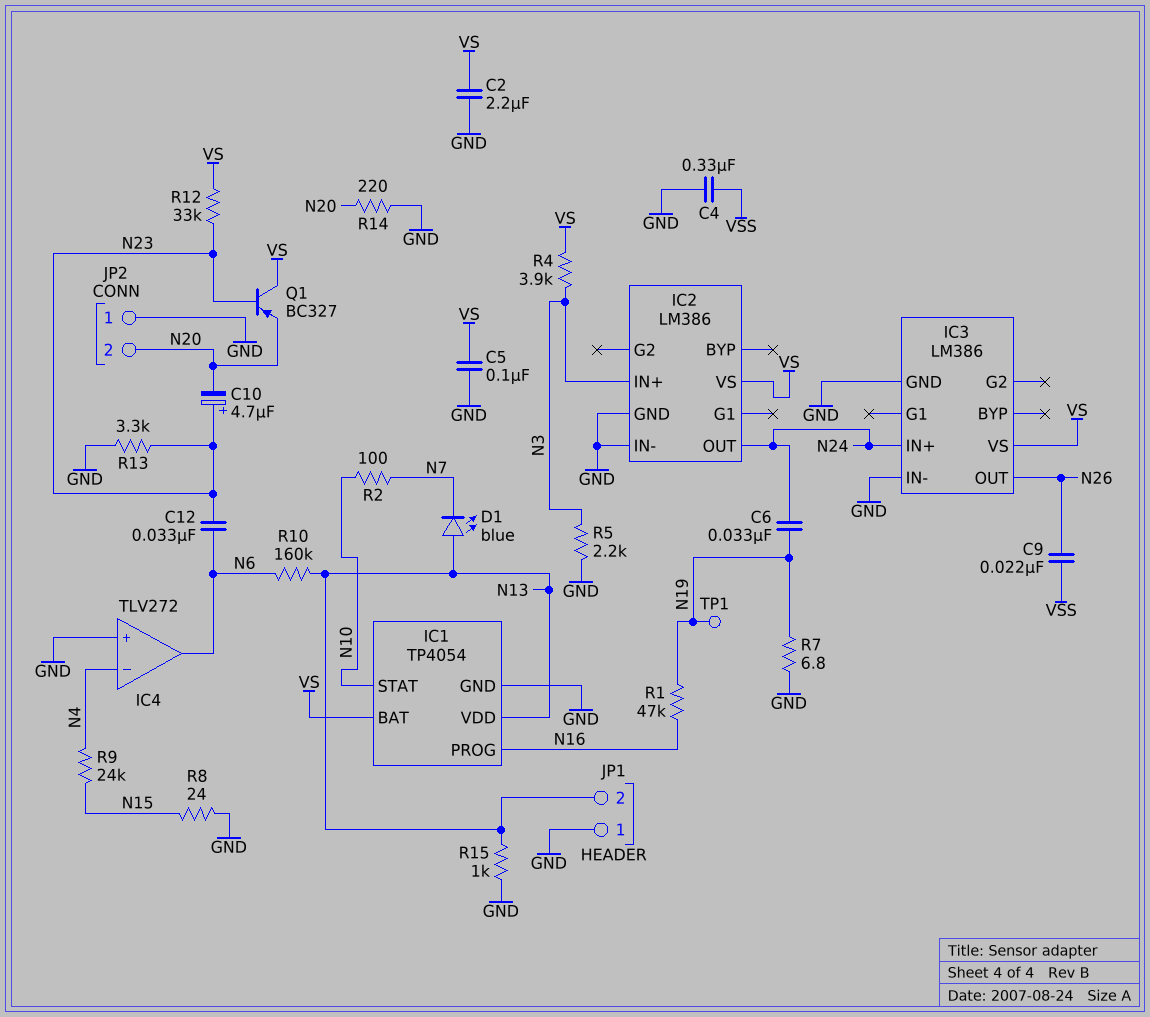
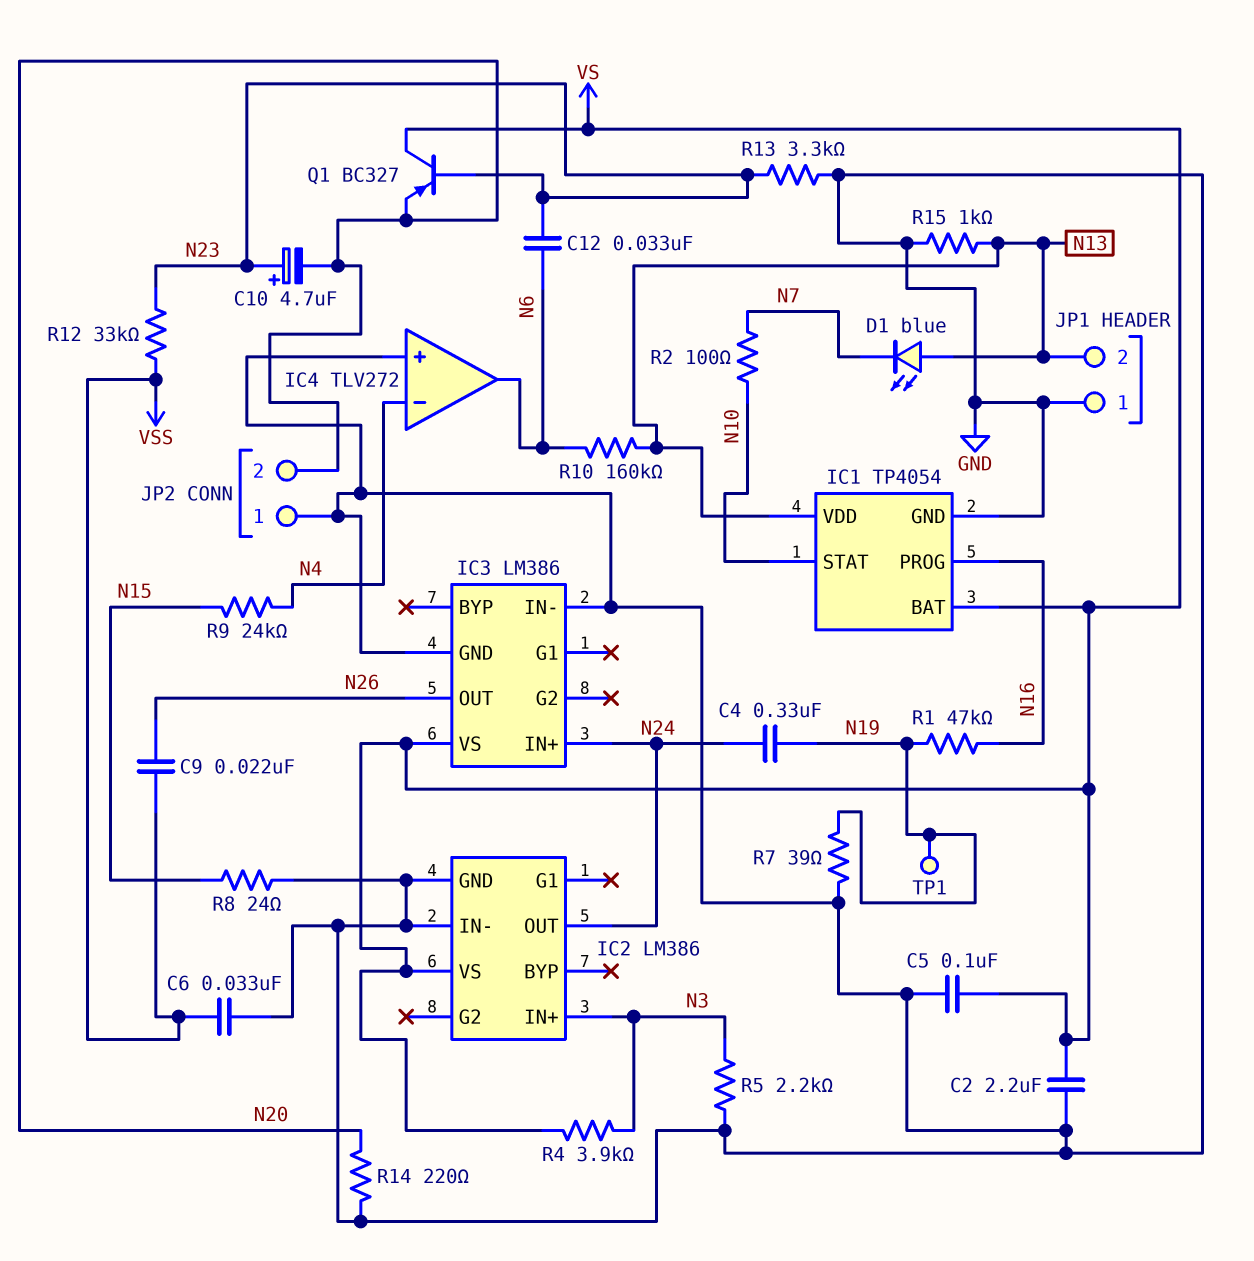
C4: 330nF (GND, VSS) -> 330nF (N19, N24)
C6: 33nF (N19, N24) -> 33nF (GND, VSS)
R7: 6.8 (GND, N19) -> 39 (GND, N19)
R12: 33k (N23, VS) -> 33k (N23, VSS)

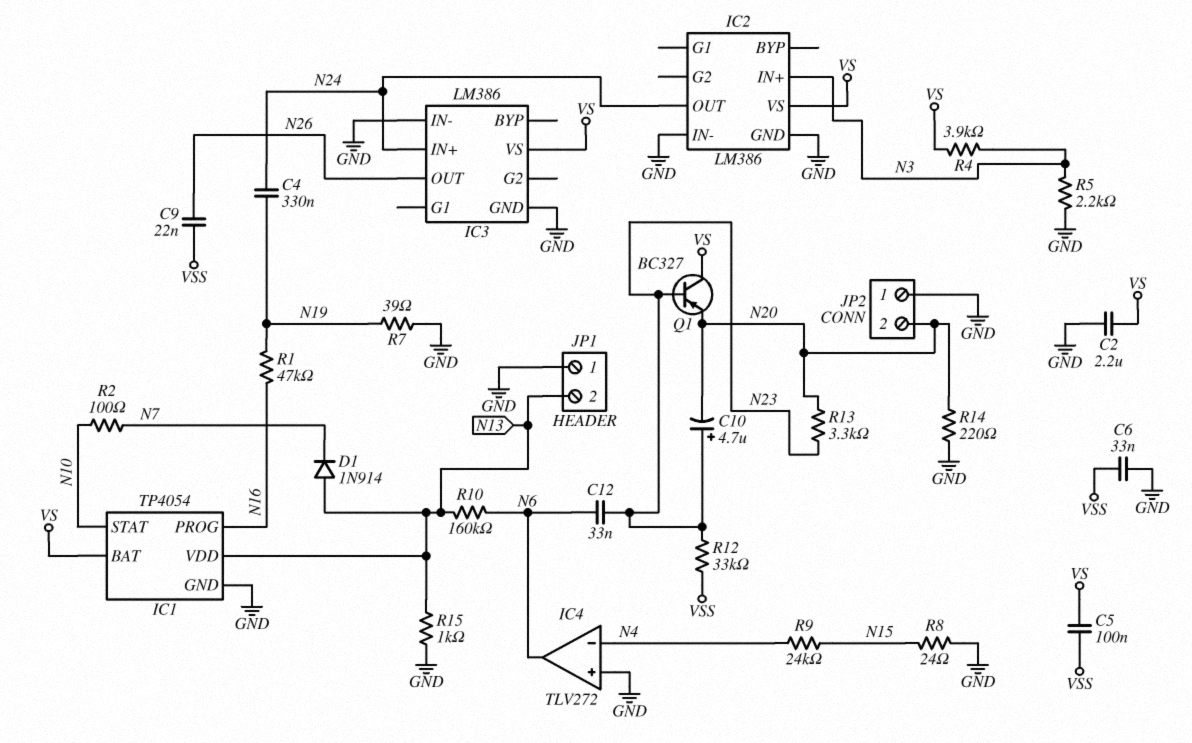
C5: 100nF (GND, VS) -> 100nF (VS, VSS)
D1: LED blue (A N13, K N7) -> diode 1N914 (A N13, K N7)
R13: 3.3k (GND, N23) -> 3.3k (N20, N23)
TP1: test point (N19) -> none

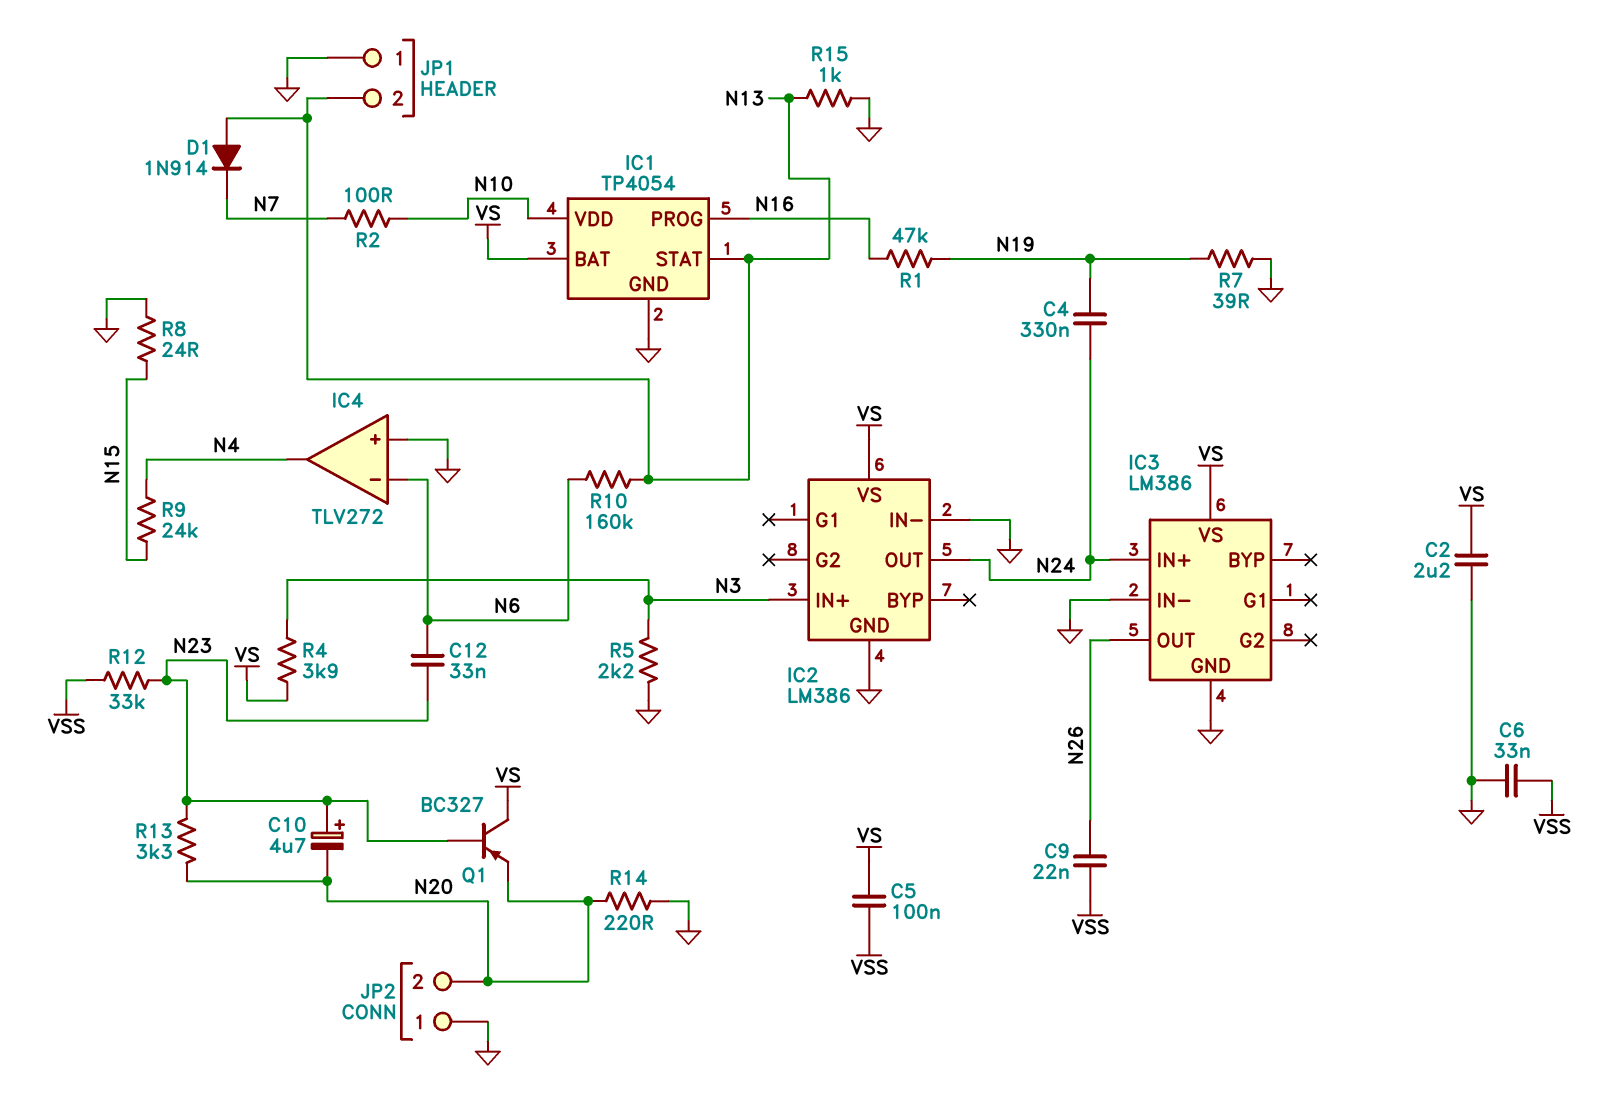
IC1 pin STAT: N10 -> N13
IC1 pin VDD: N13 -> N10
IC4 pin in-: N4 -> N6
IC4 pin out: N6 -> N4

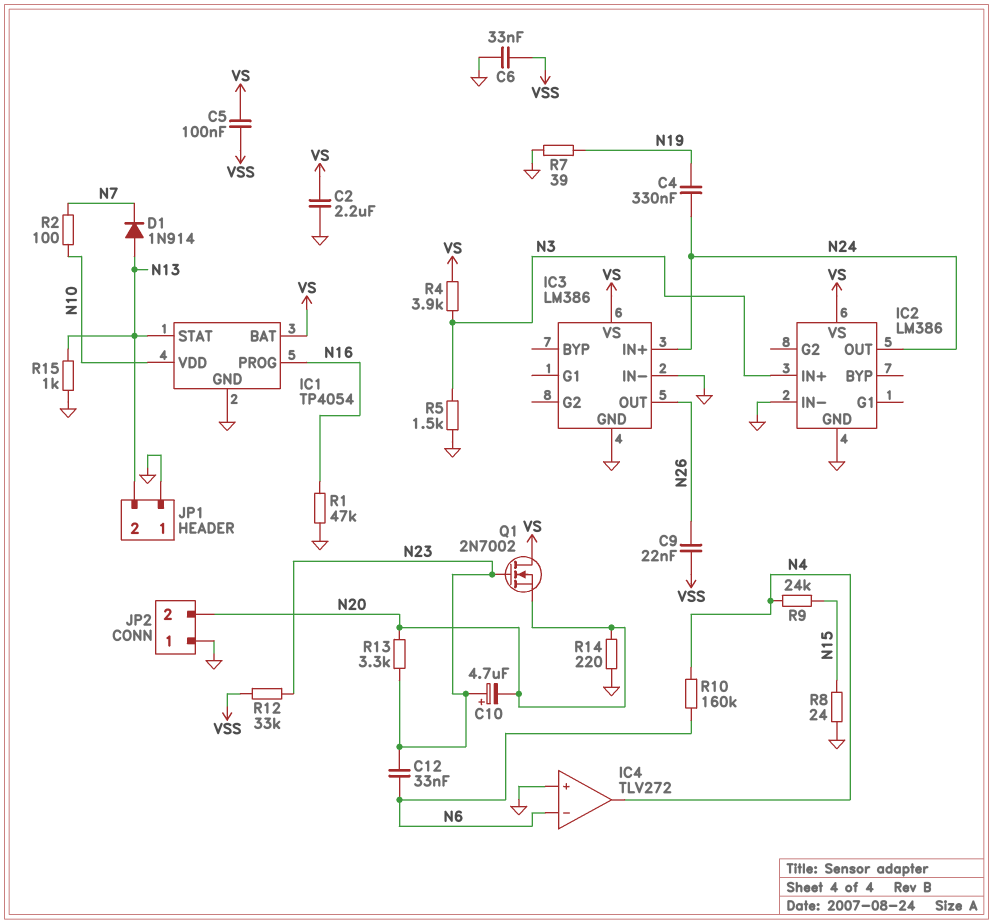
Q1: PNP BC327 (B N23, C VS, E N20) -> NMOS 2N7002 (G N23, D VS, S N20)
R1: 47k (N16, N19) -> 47k (GND, N16)
R5: 2.2k (GND, N3) -> 1.5k (GND, N3)
R10: 160k (N6, N13) -> 160k (N4, N6)

